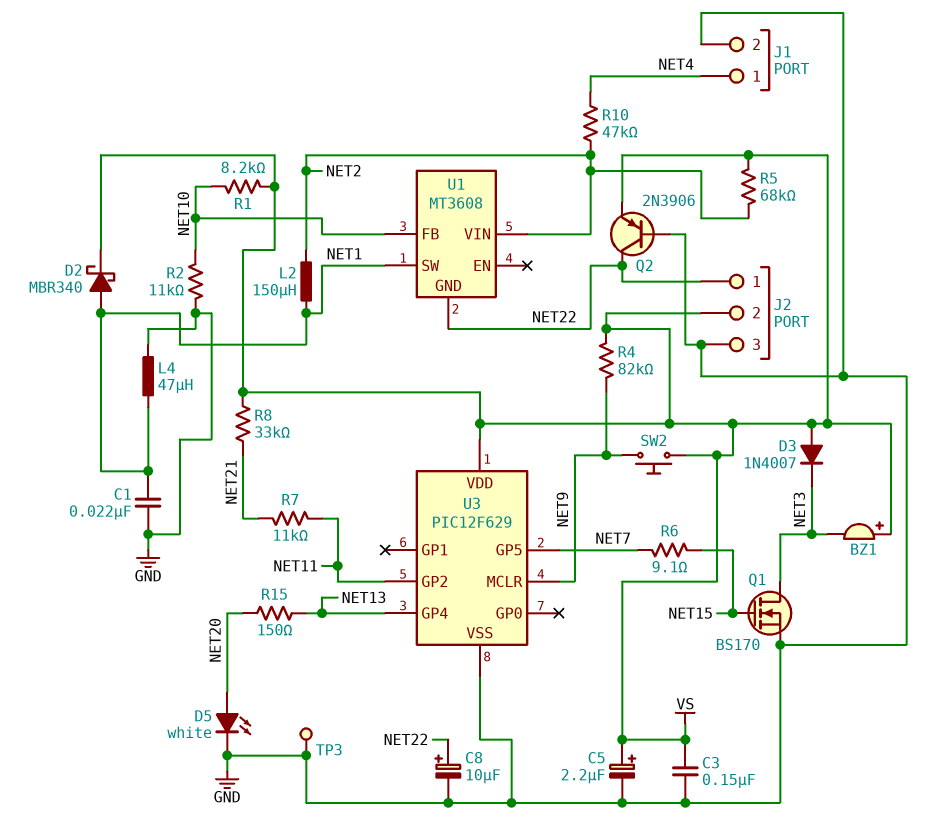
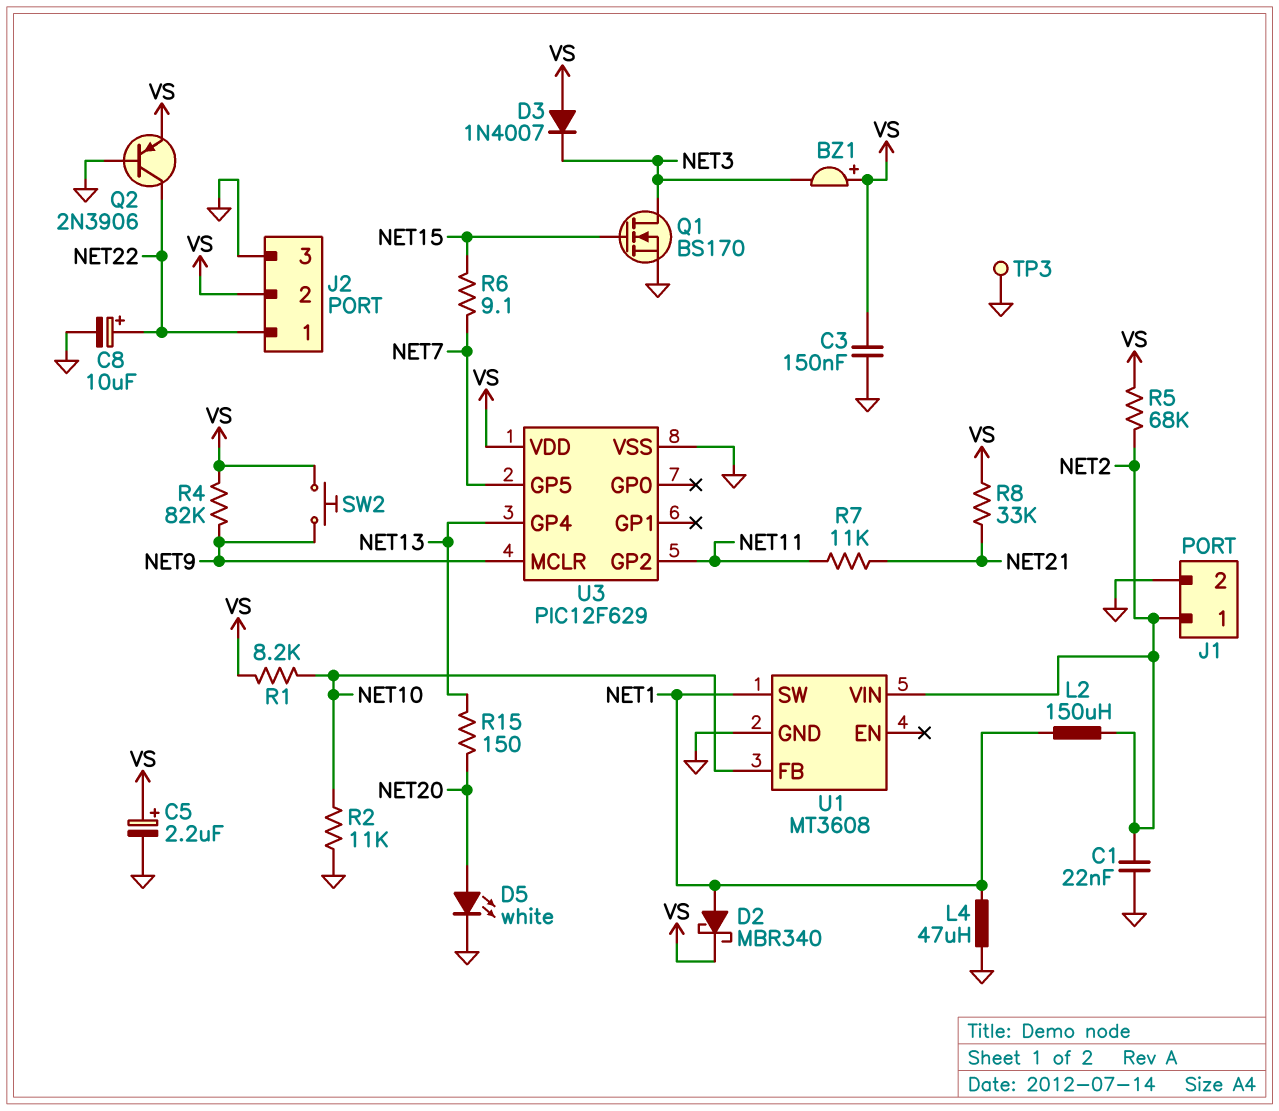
C1: 22nF (GND, NET1) -> 22nF (GND, NET2)
J1 pin 1: NET4 -> NET2
R10: 47k (NET2, NET4) -> none
U1 pin GND: NET22 -> GND

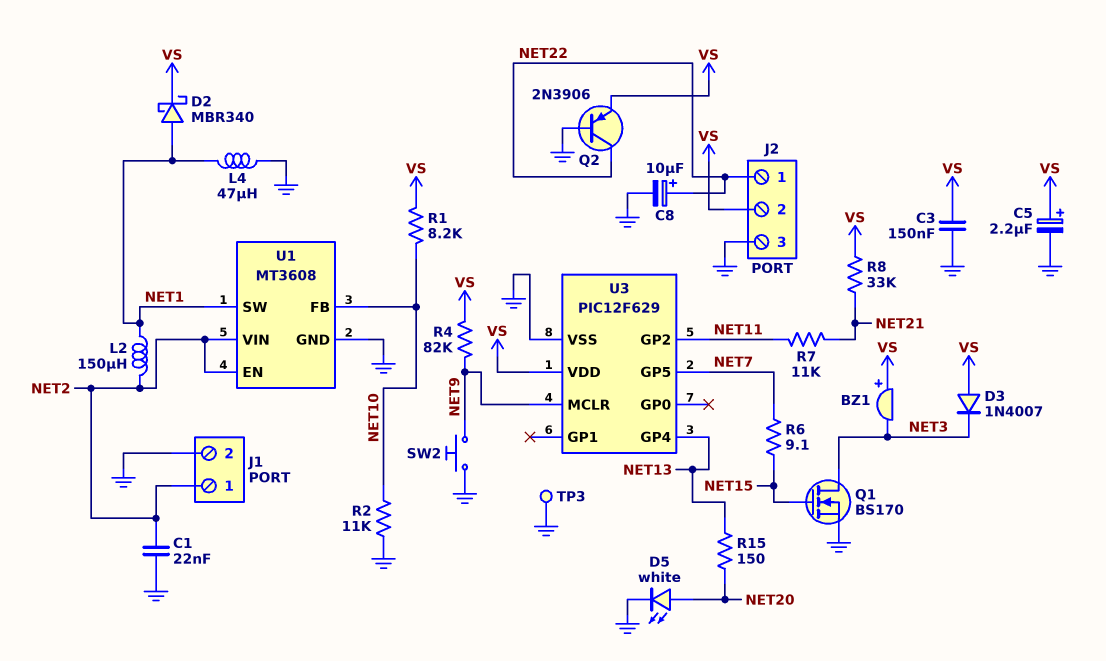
R5: 68k (NET2, VS) -> none
SW2: button (NET9, VS) -> button (GND, NET9)
U1 pin EN: none -> NET2

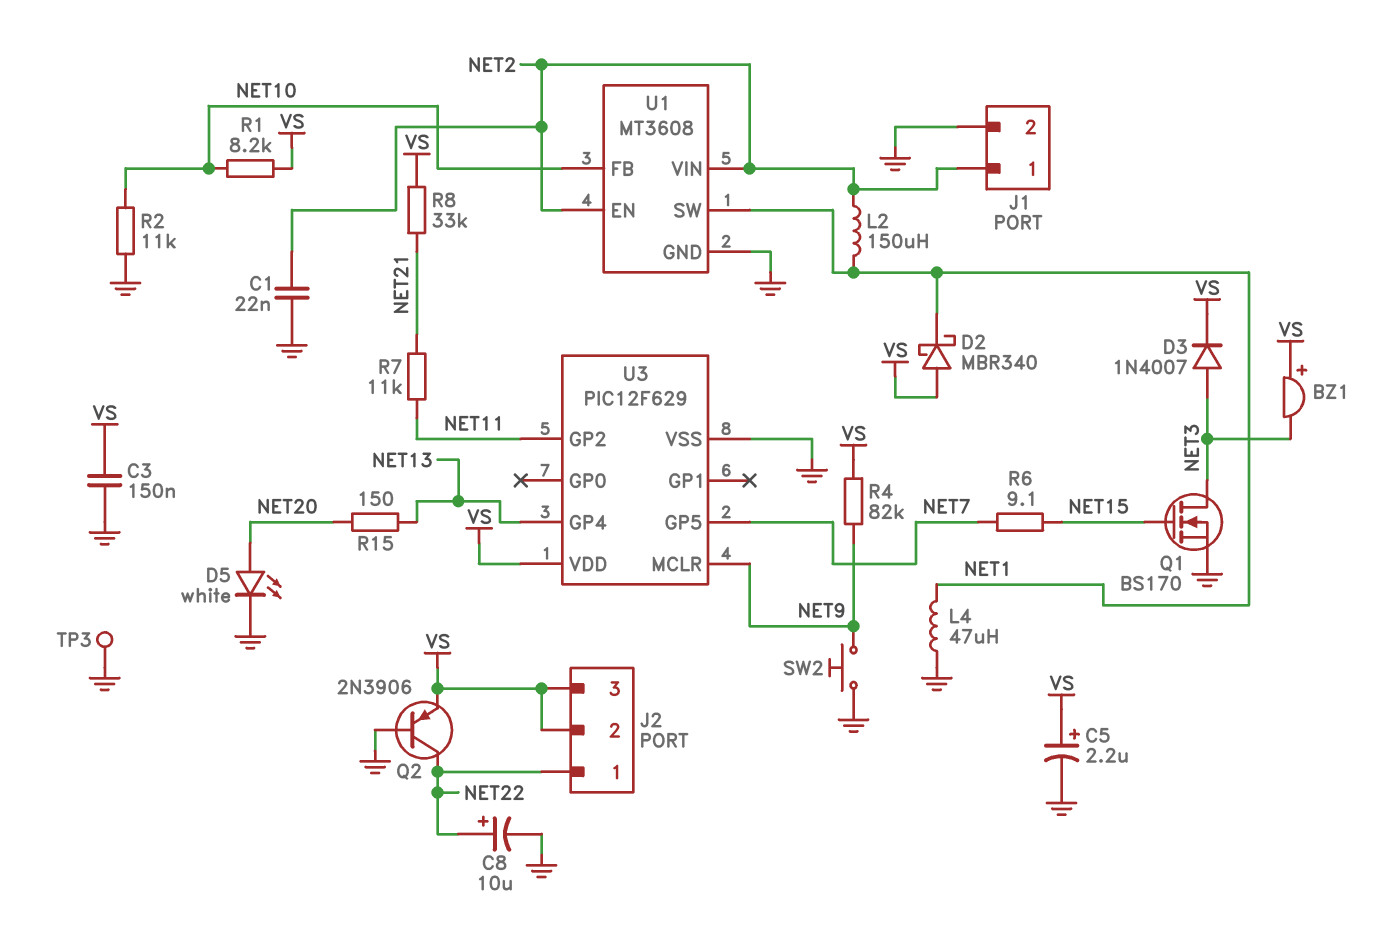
D2: schottky MBR340 (A NET1, K VS) -> schottky MBR340 (A VS, K NET1)
D3: diode 1N4007 (A VS, K NET3) -> diode 1N4007 (A NET3, K VS)
J2 pin 3: GND -> VS

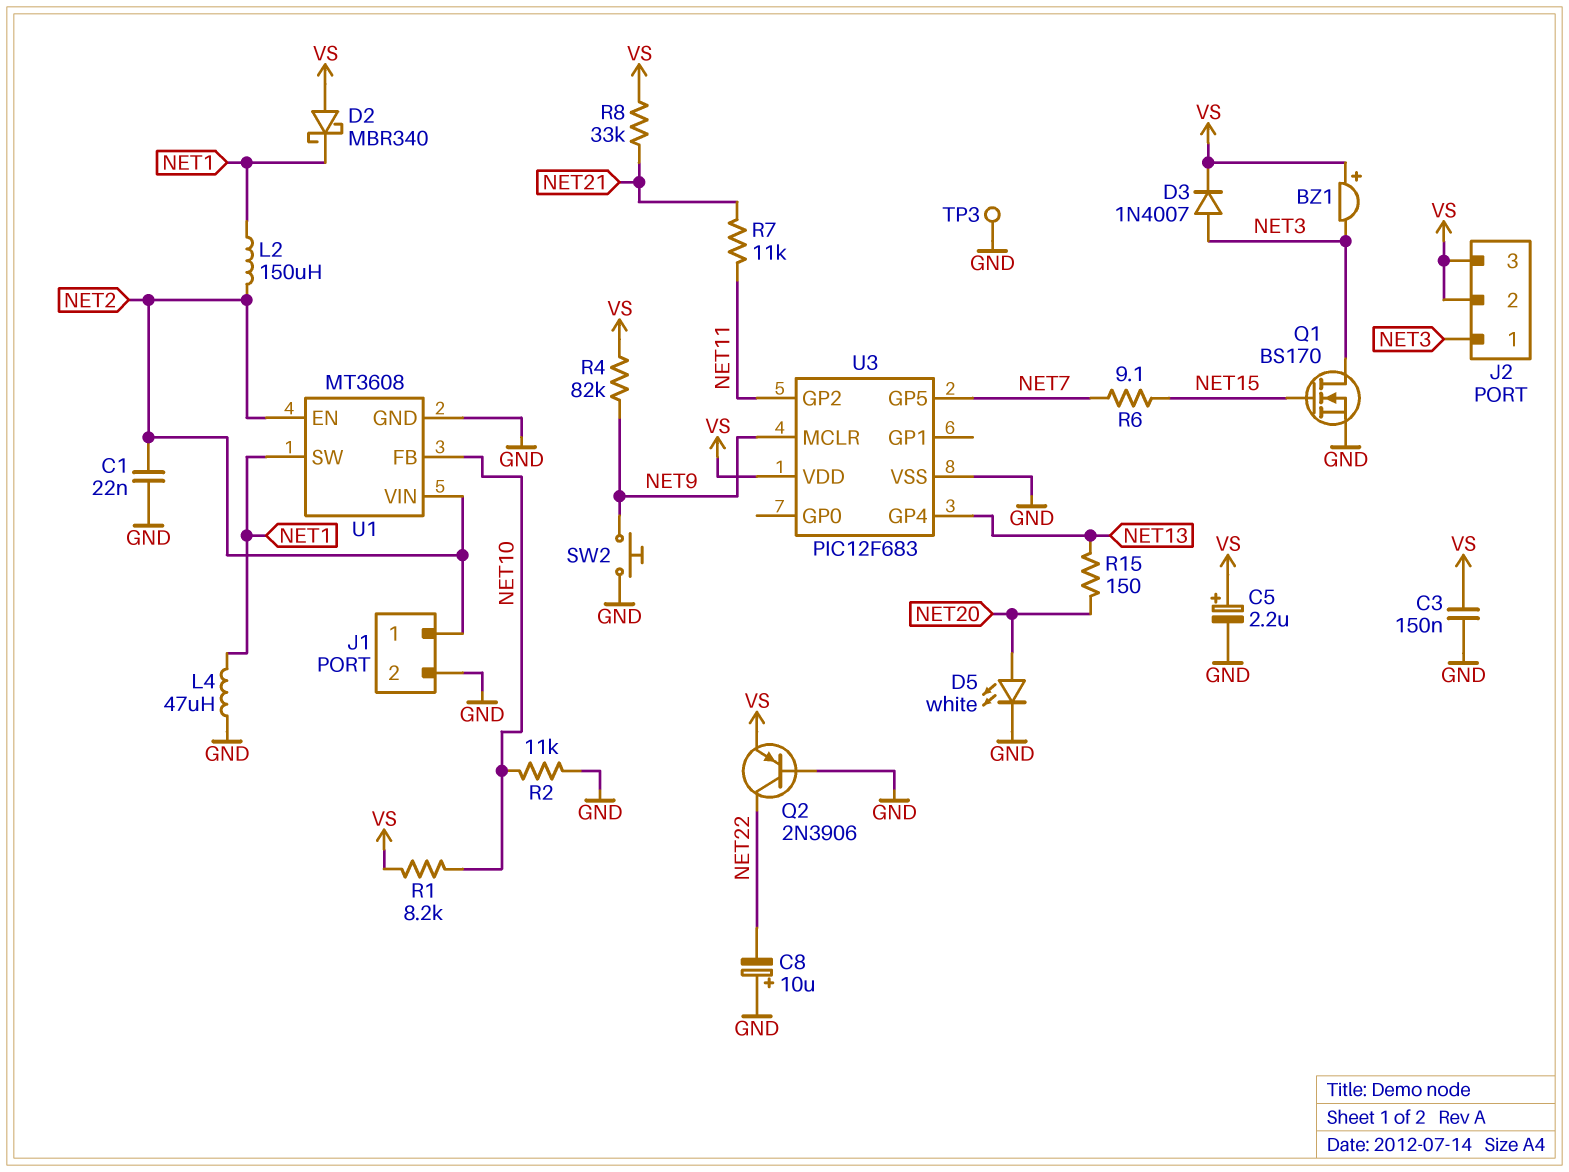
C8: 10uF (plus NET22, minus GND) -> 10uF (plus GND, minus NET22)
J2 pin 1: NET22 -> NET3
U3: PIC12F629 -> PIC12F683

